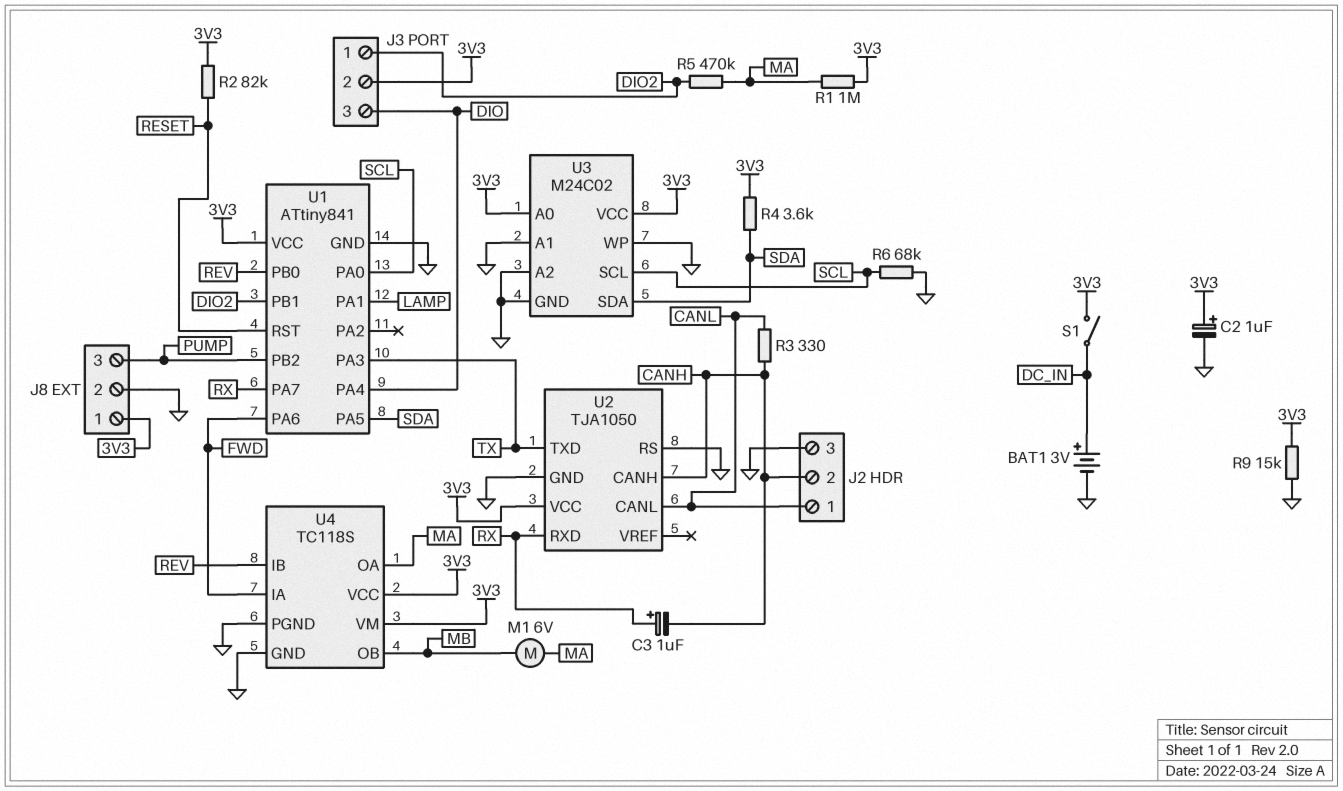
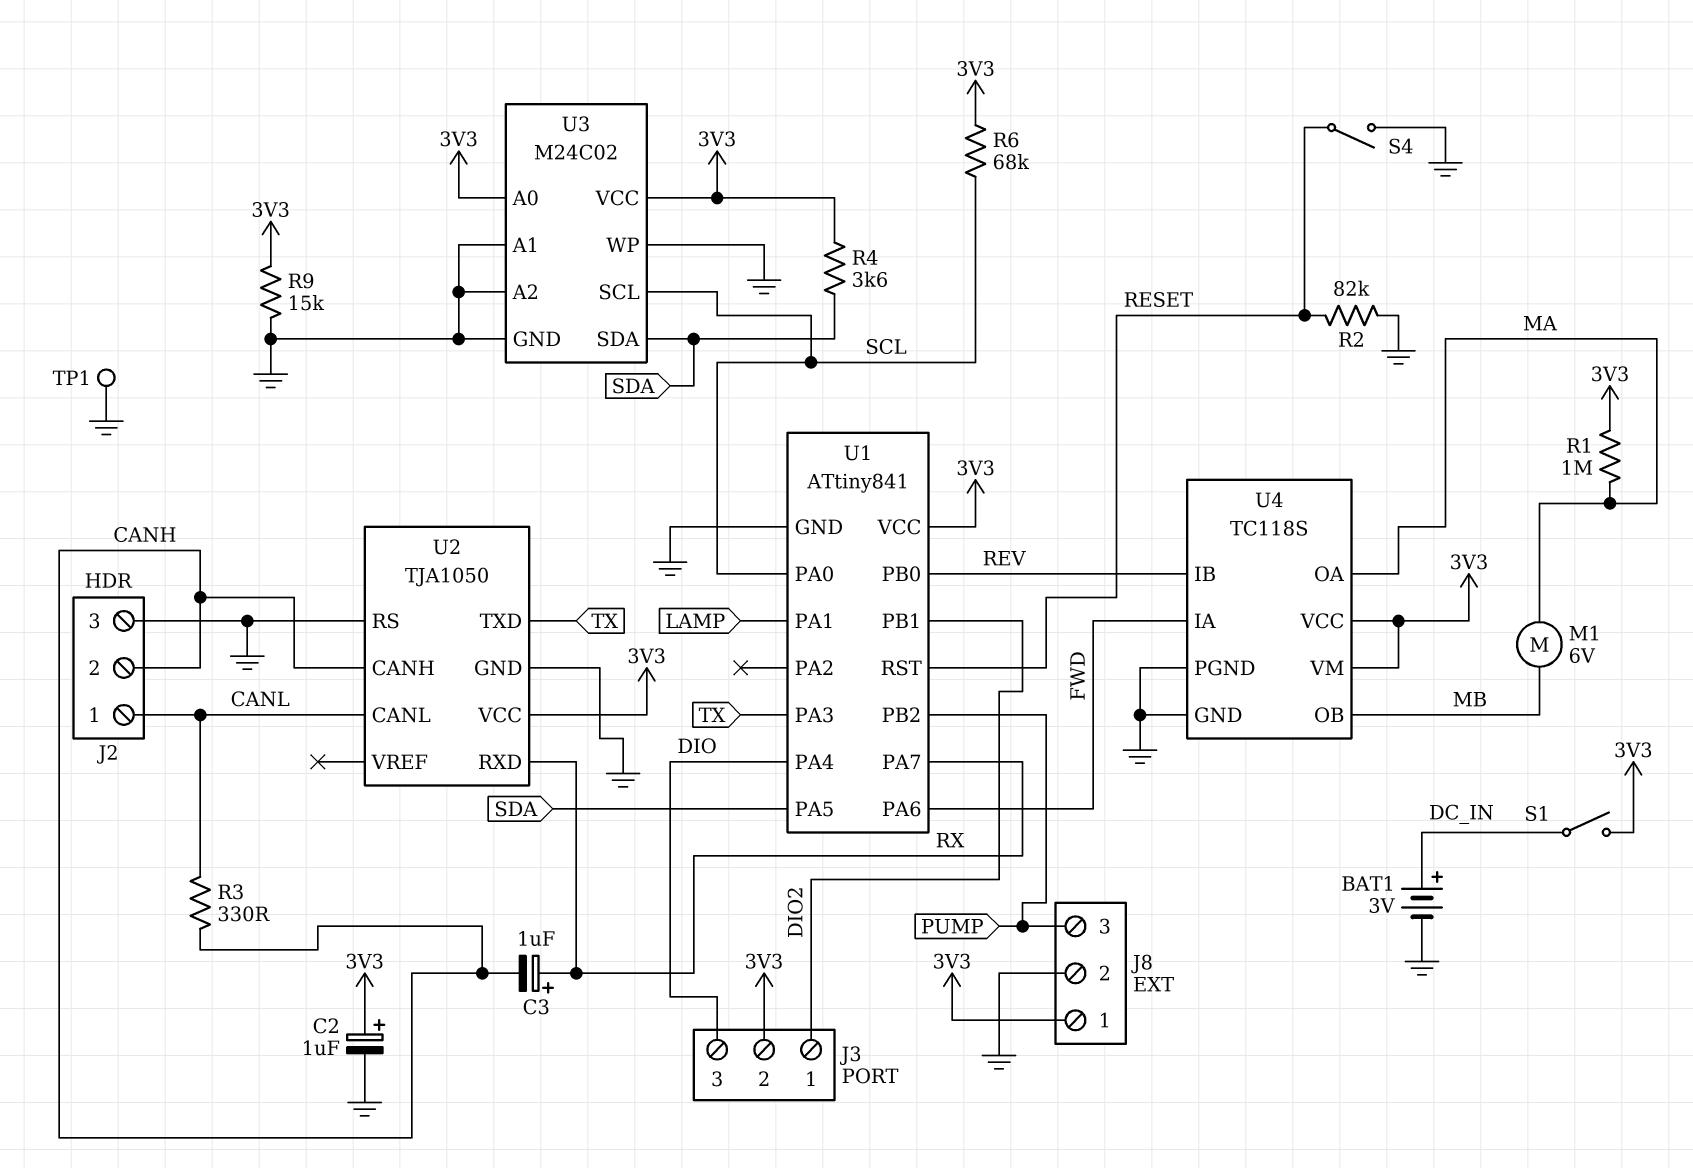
R2: 82k (3V3, RESET) -> 82k (GND, RESET)
R5: 470k (DIO2, MA) -> none
R6: 68k (GND, SCL) -> 68k (3V3, SCL)
S4: none -> switch (GND, RESET)
TP1: none -> test point (GND)

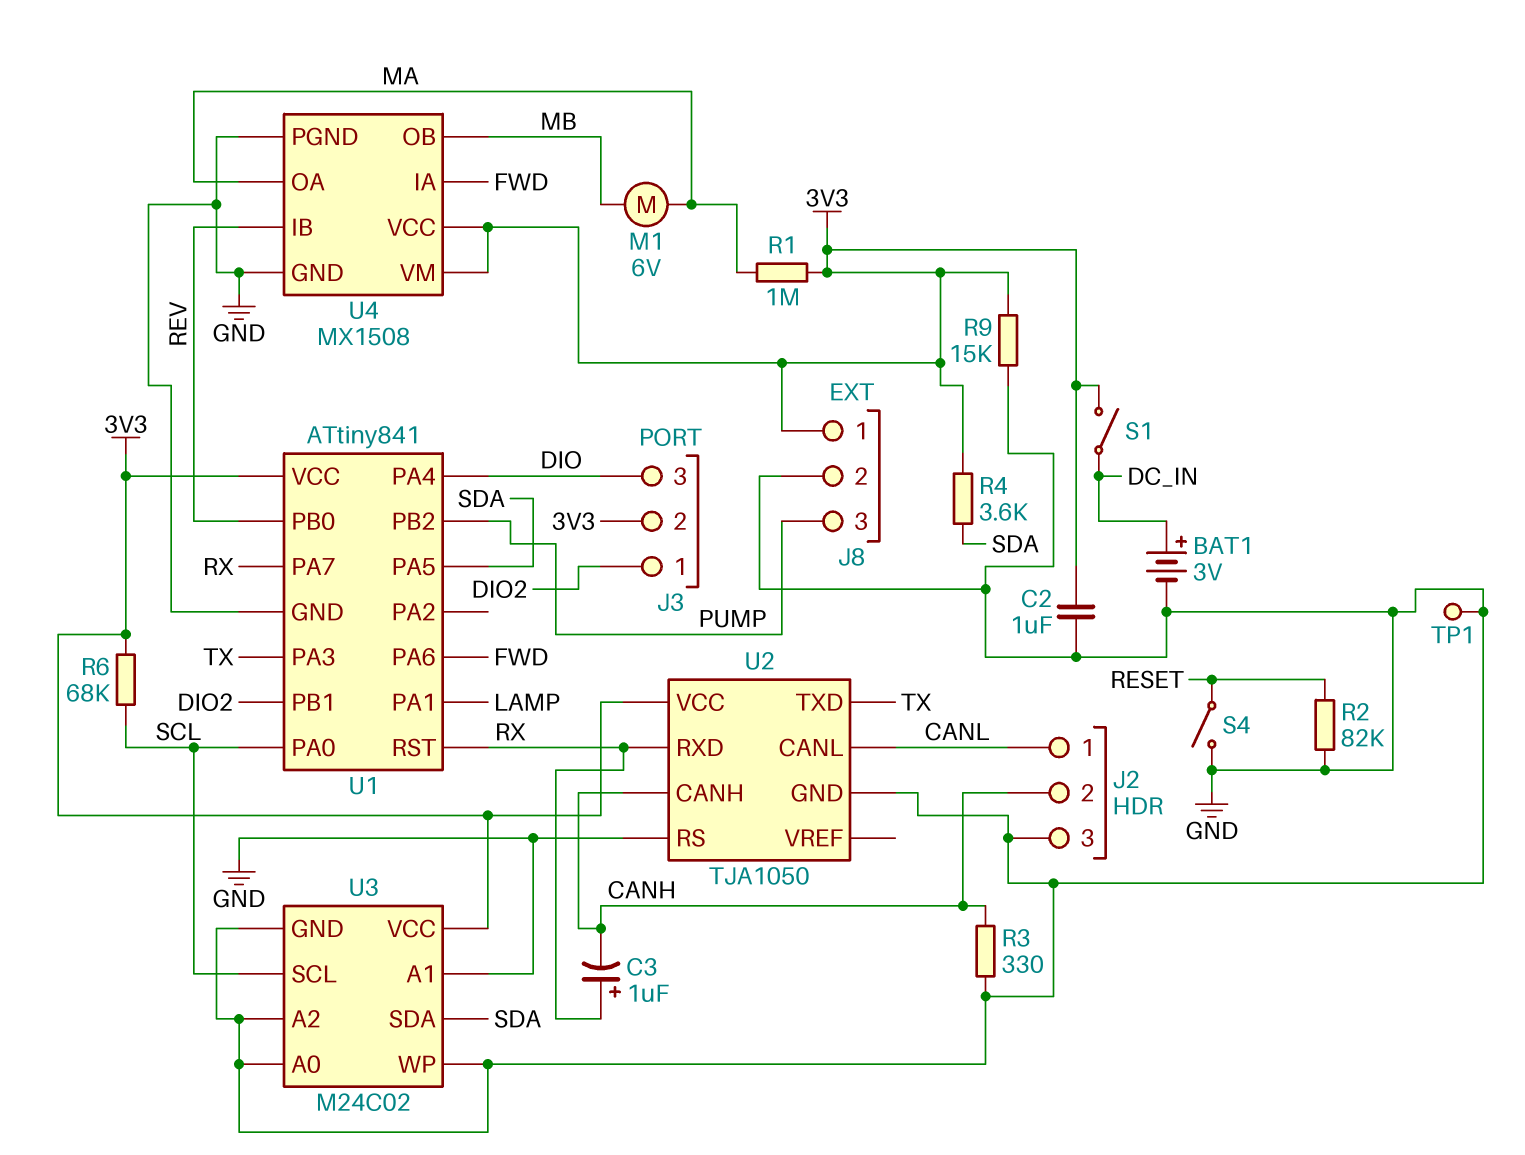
C2: 1uF (plus 3V3, minus GND) -> 1uF (3V3, GND)
R3: 330 (CANH, CANL) -> 330 (CANH, GND)
U1 pin RST: RESET -> RX
U3 pin A0: 3V3 -> GND
U4: TC118S -> MX1508

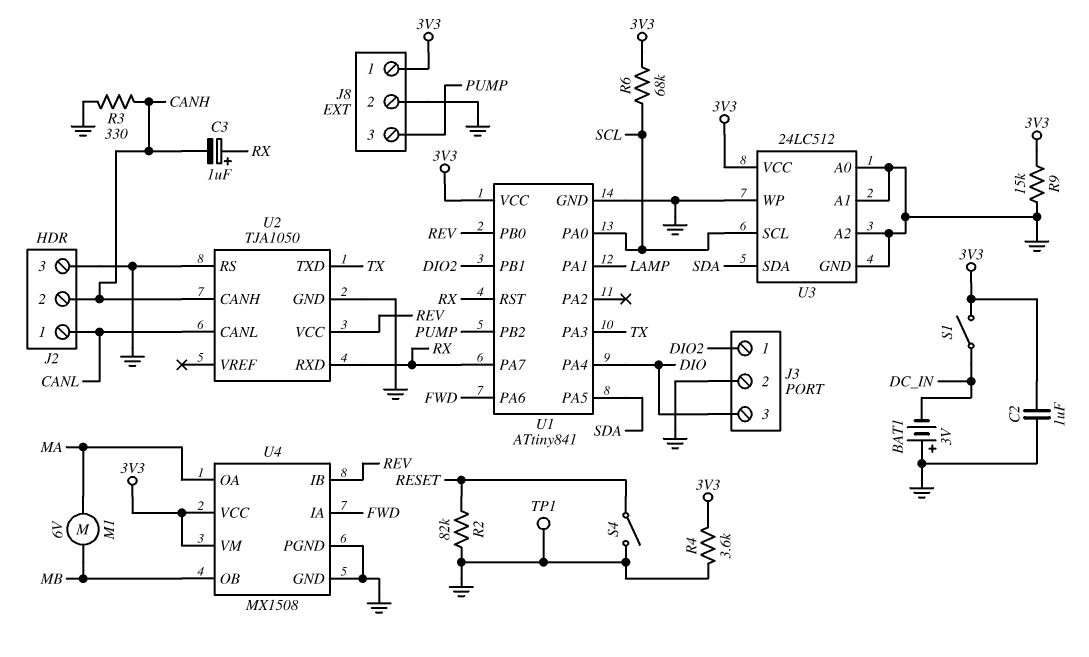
BAT1: 3V (plus DC_IN, minus GND) -> 3V (plus GND, minus DC_IN)
J3 pin 2: 3V3 -> GND
R1: 1M (3V3, MA) -> none
R4: 3.6k (3V3, SDA) -> 3.6k (3V3, GND)
U2 pin VCC: 3V3 -> REV
U3: M24C02 -> 24LC512

